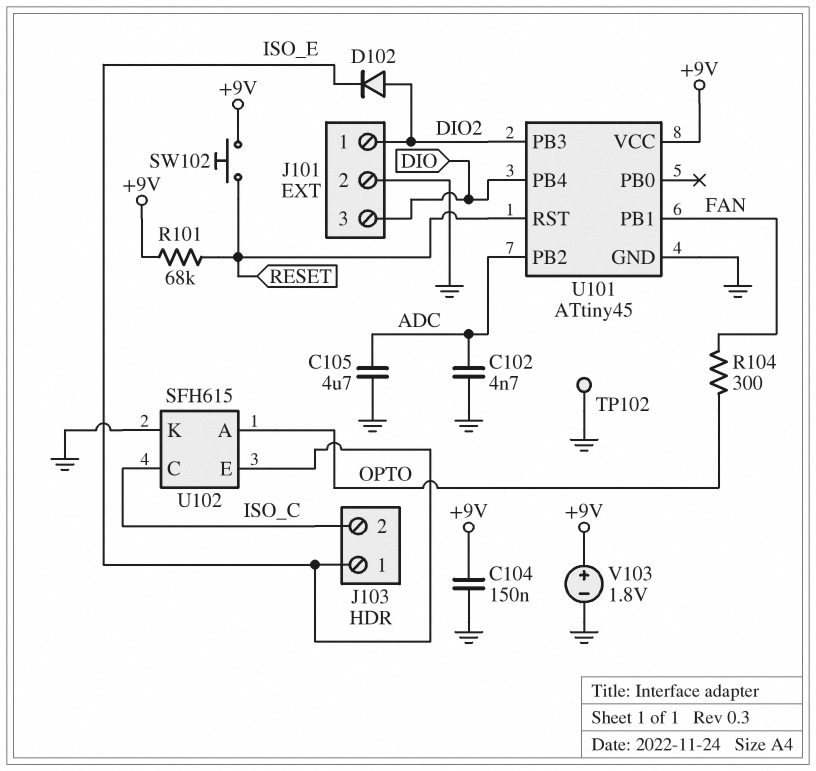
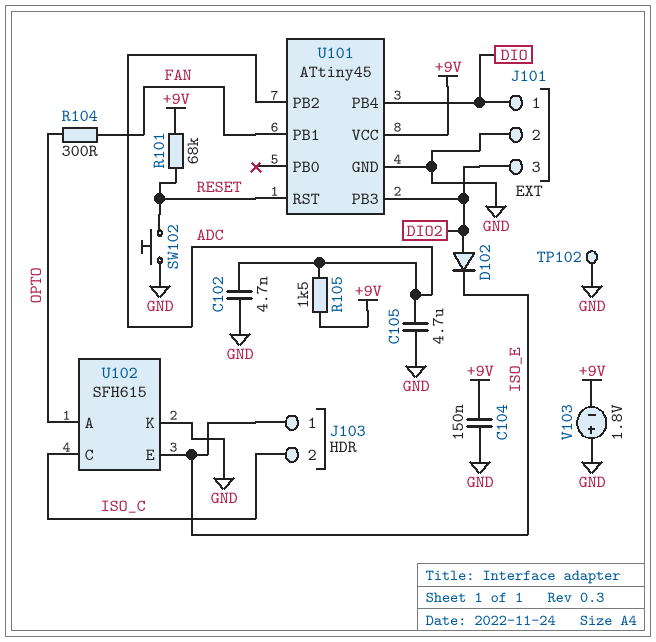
J101 pin 1: DIO2 -> DIO
J101 pin 3: DIO -> DIO2
R105: none -> 1.5k (+9V, ADC)
SW102: button (+9V, RESET) -> button (GND, RESET)
V103: 1.8V (plus +9V, minus GND) -> 1.8V (plus GND, minus +9V)

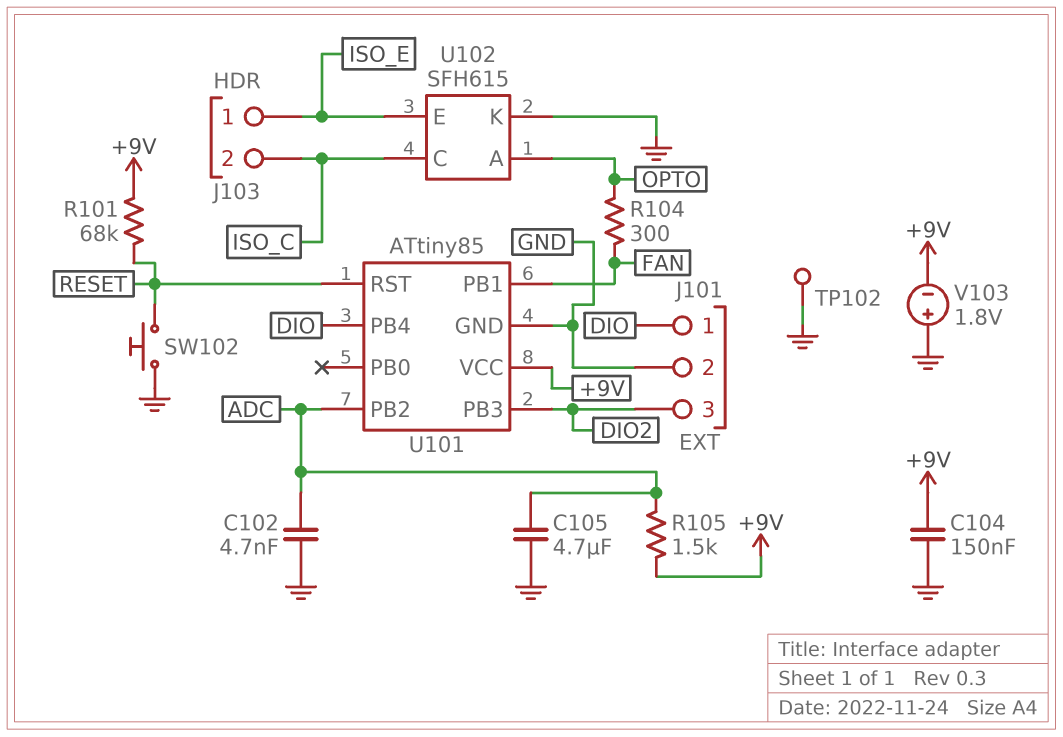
D102: diode (A DIO2, K ISO_E) -> none
U101: ATtiny45 -> ATtiny85

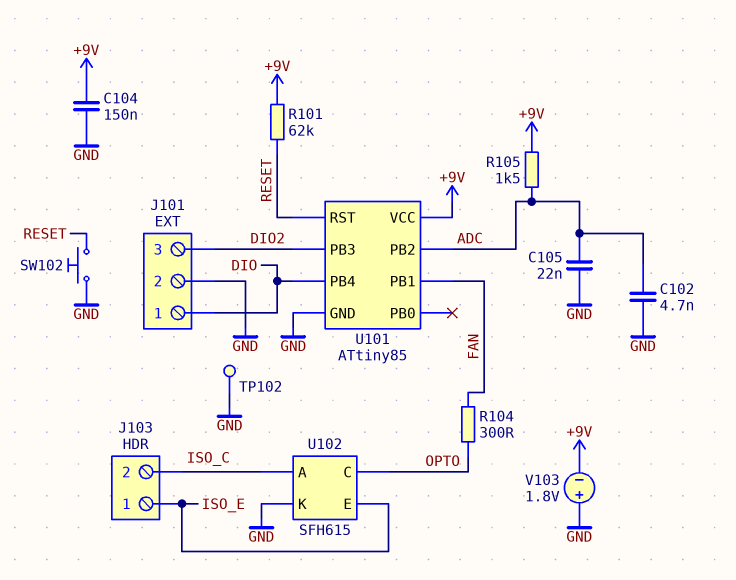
C105: 4.7uF (ADC, GND) -> 22nF (ADC, GND)
R101: 68k (+9V, RESET) -> 62k (+9V, RESET)
U102 pin A: OPTO -> ISO_C
U102 pin C: ISO_C -> OPTO

